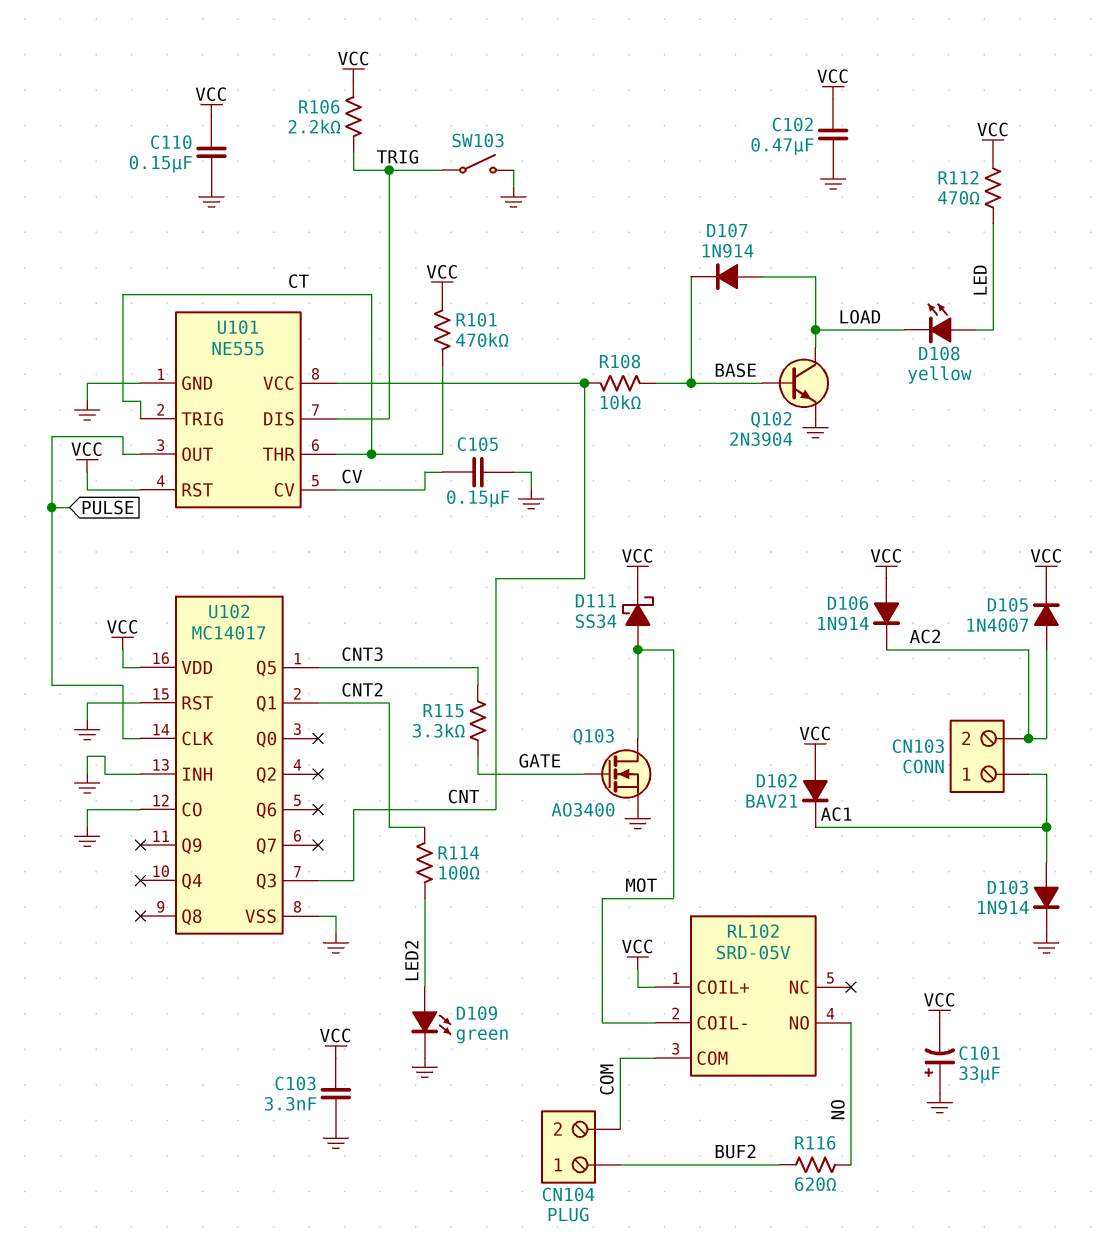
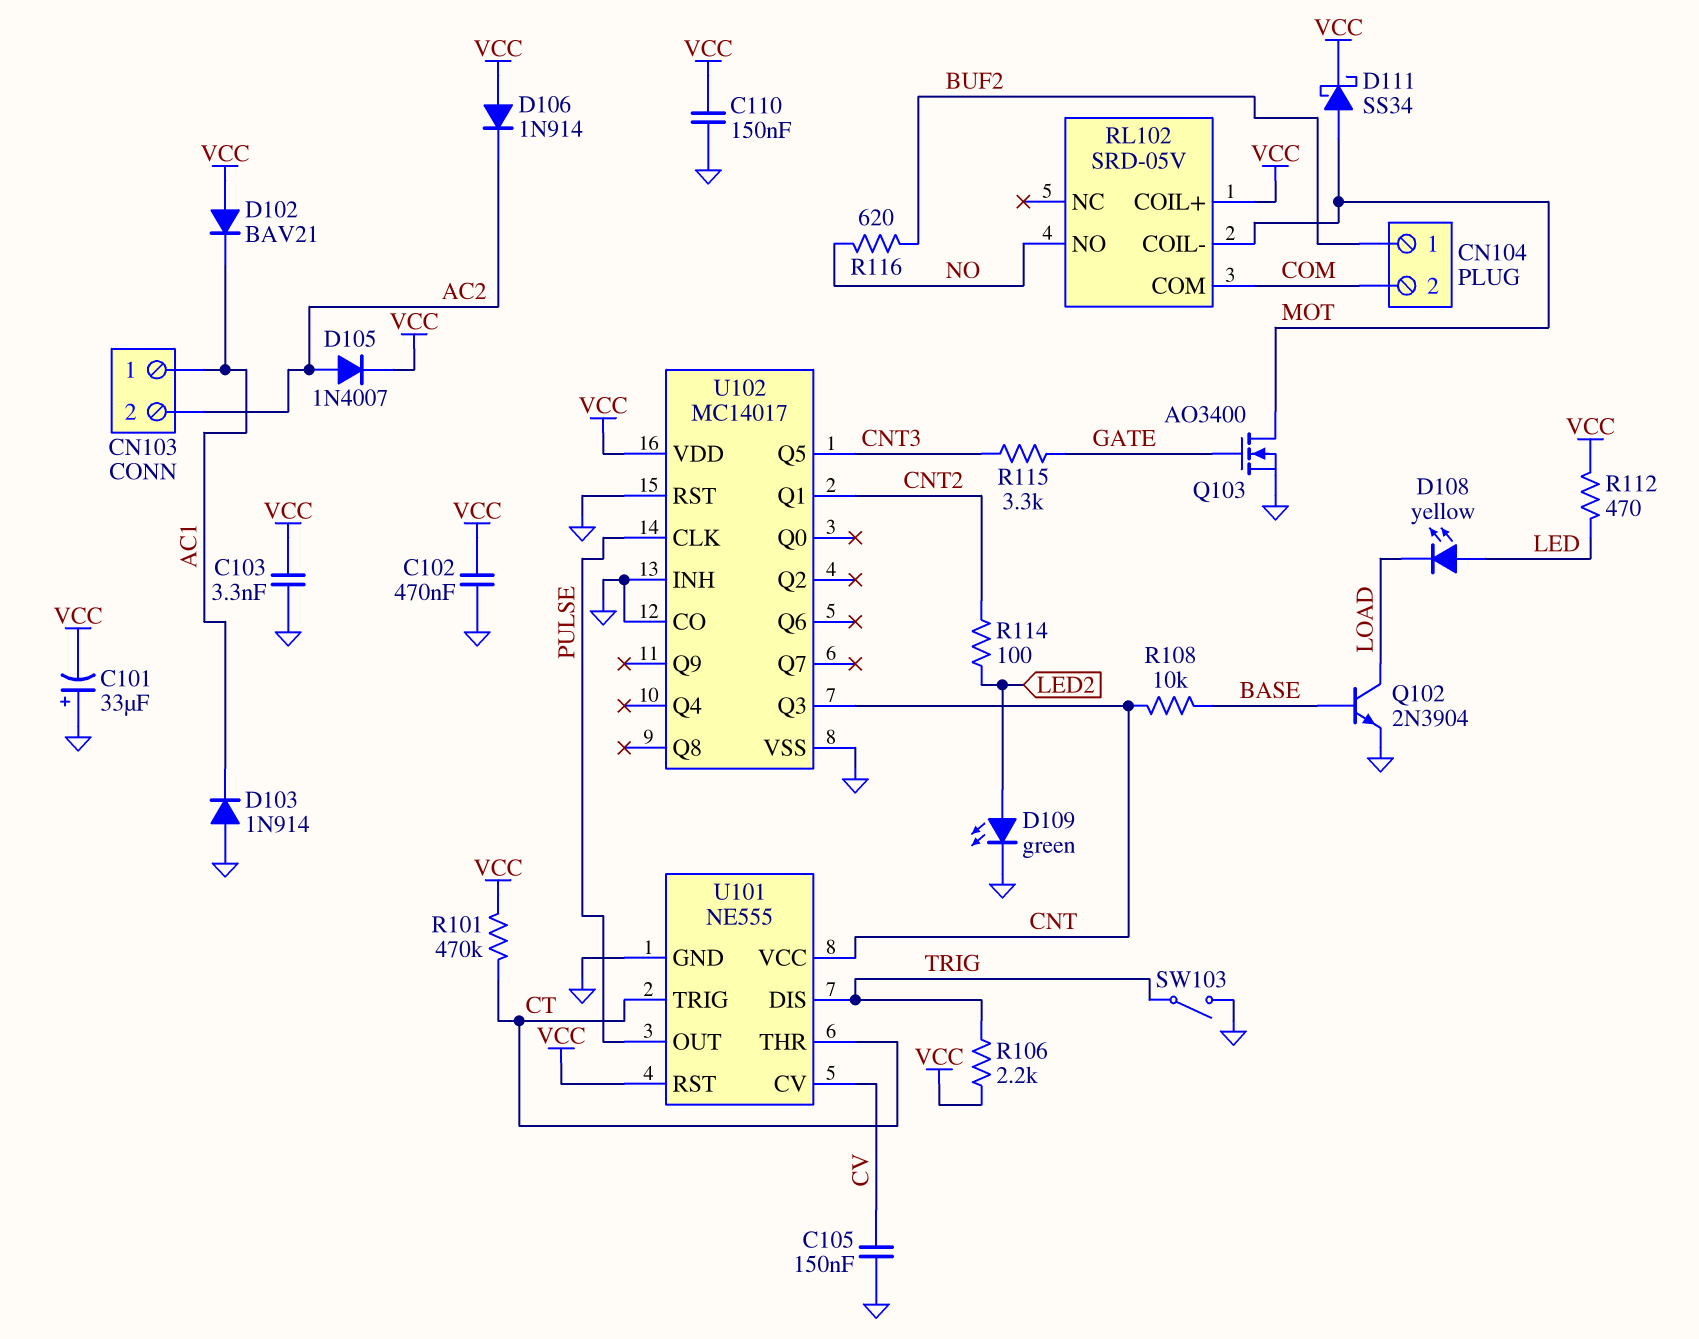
D103: diode 1N914 (A AC1, K GND) -> diode 1N914 (A GND, K AC1)
D107: diode 1N914 (A LOAD, K BASE) -> none

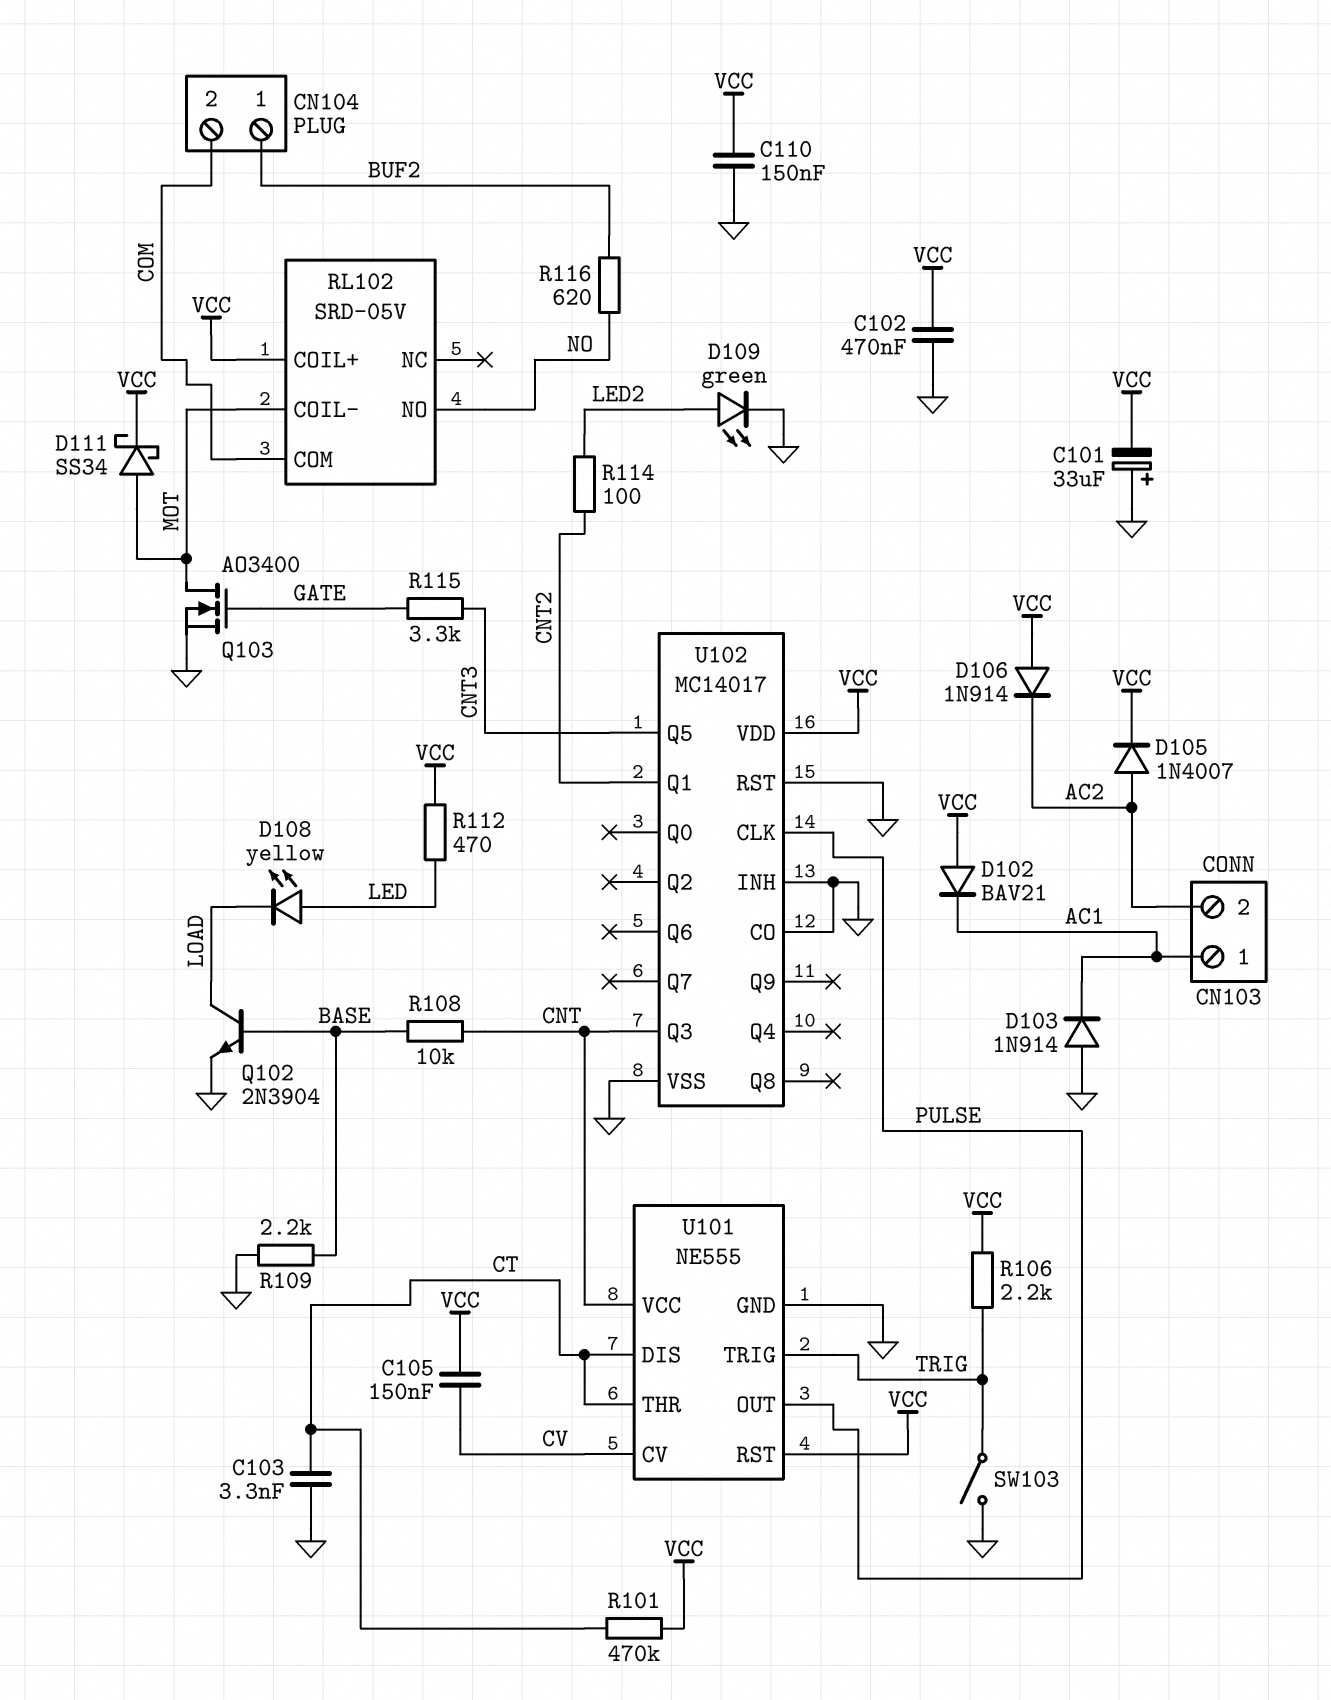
C103: 3.3nF (GND, VCC) -> 3.3nF (CT, GND)
C105: 150nF (CV, GND) -> 150nF (CV, VCC)
R109: none -> 2.2k (BASE, GND)
U101 pin DIS: TRIG -> CT
U101 pin TRIG: CT -> TRIG

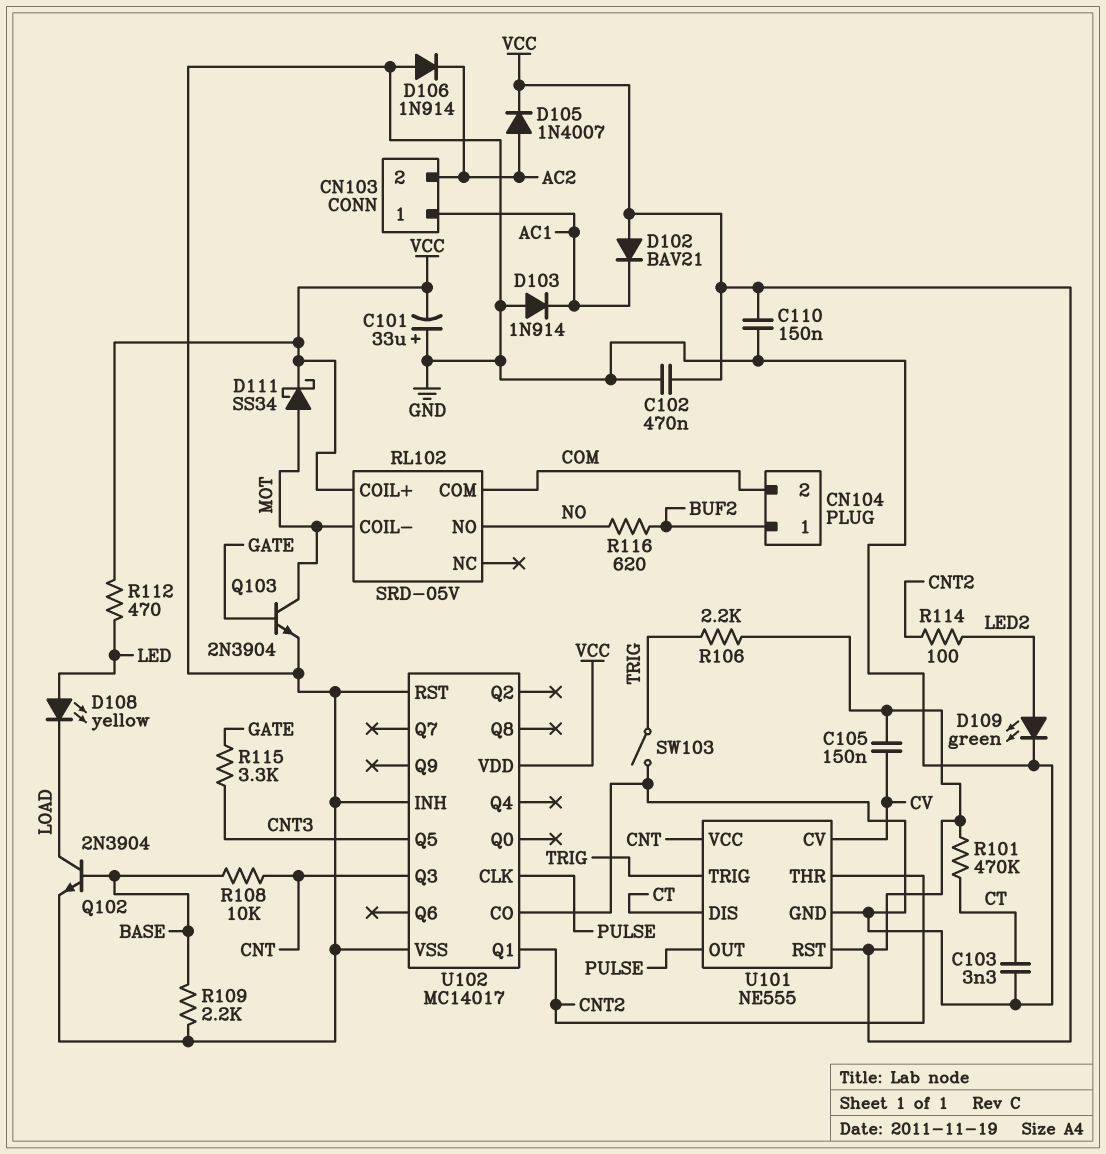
D106: diode 1N914 (A VCC, K AC2) -> diode 1N914 (A GND, K AC2)
Q103: NMOS AO3400 (G GATE, D MOT, S GND) -> NPN 2N3904 (B GATE, C MOT, E GND)
U101 pin THR: CT -> CNT2

